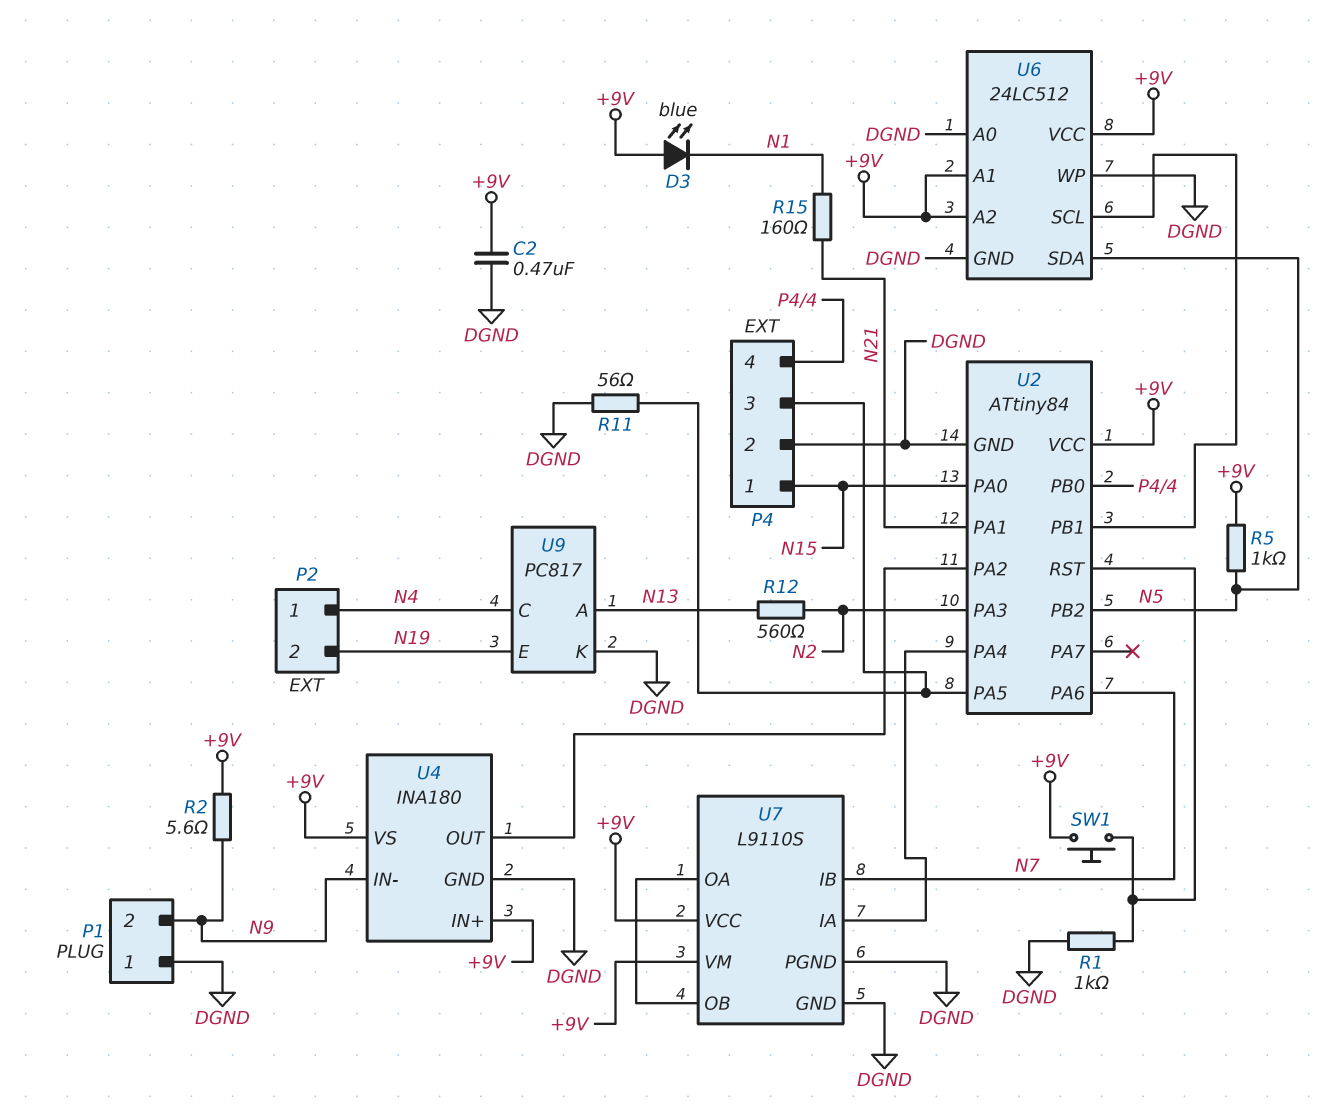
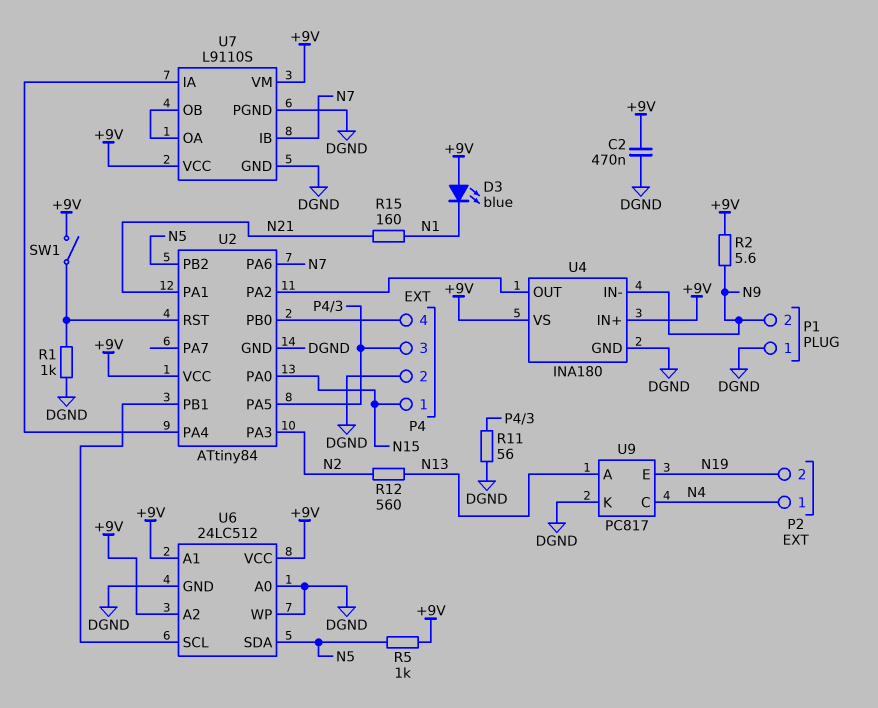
SW1: button (+9V, U2/RST) -> switch (+9V, U2/RST)

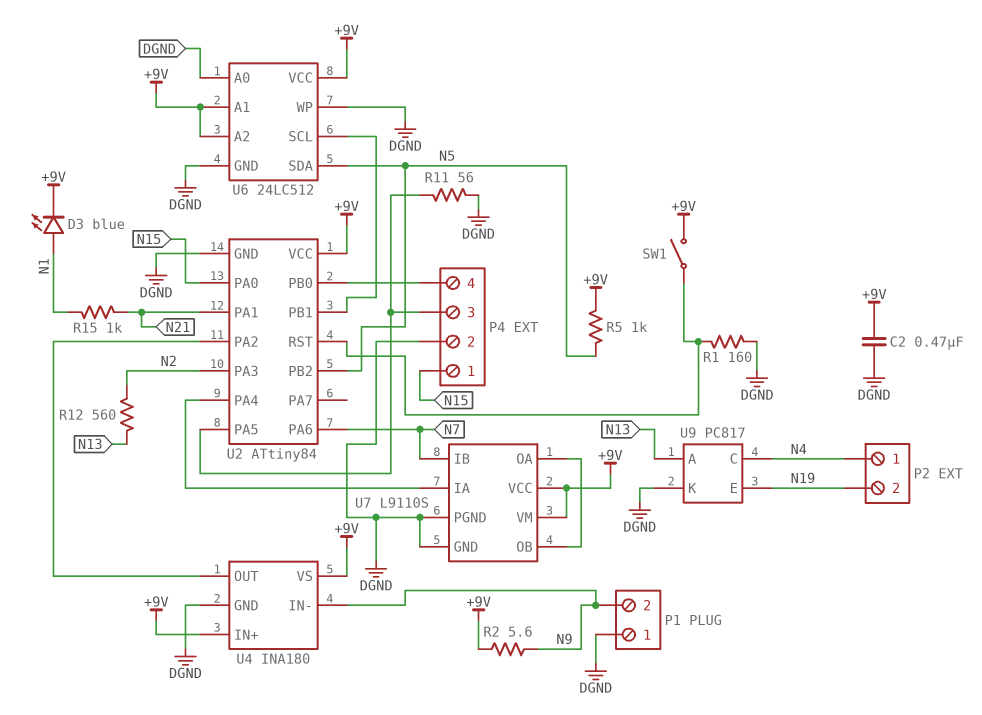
D3: LED blue (A +9V, K N1) -> LED blue (A N1, K +9V)
R1: 1k (DGND, U2/RST) -> 160 (DGND, U2/RST)
R15: 160 (N1, N21) -> 1k (N1, N21)

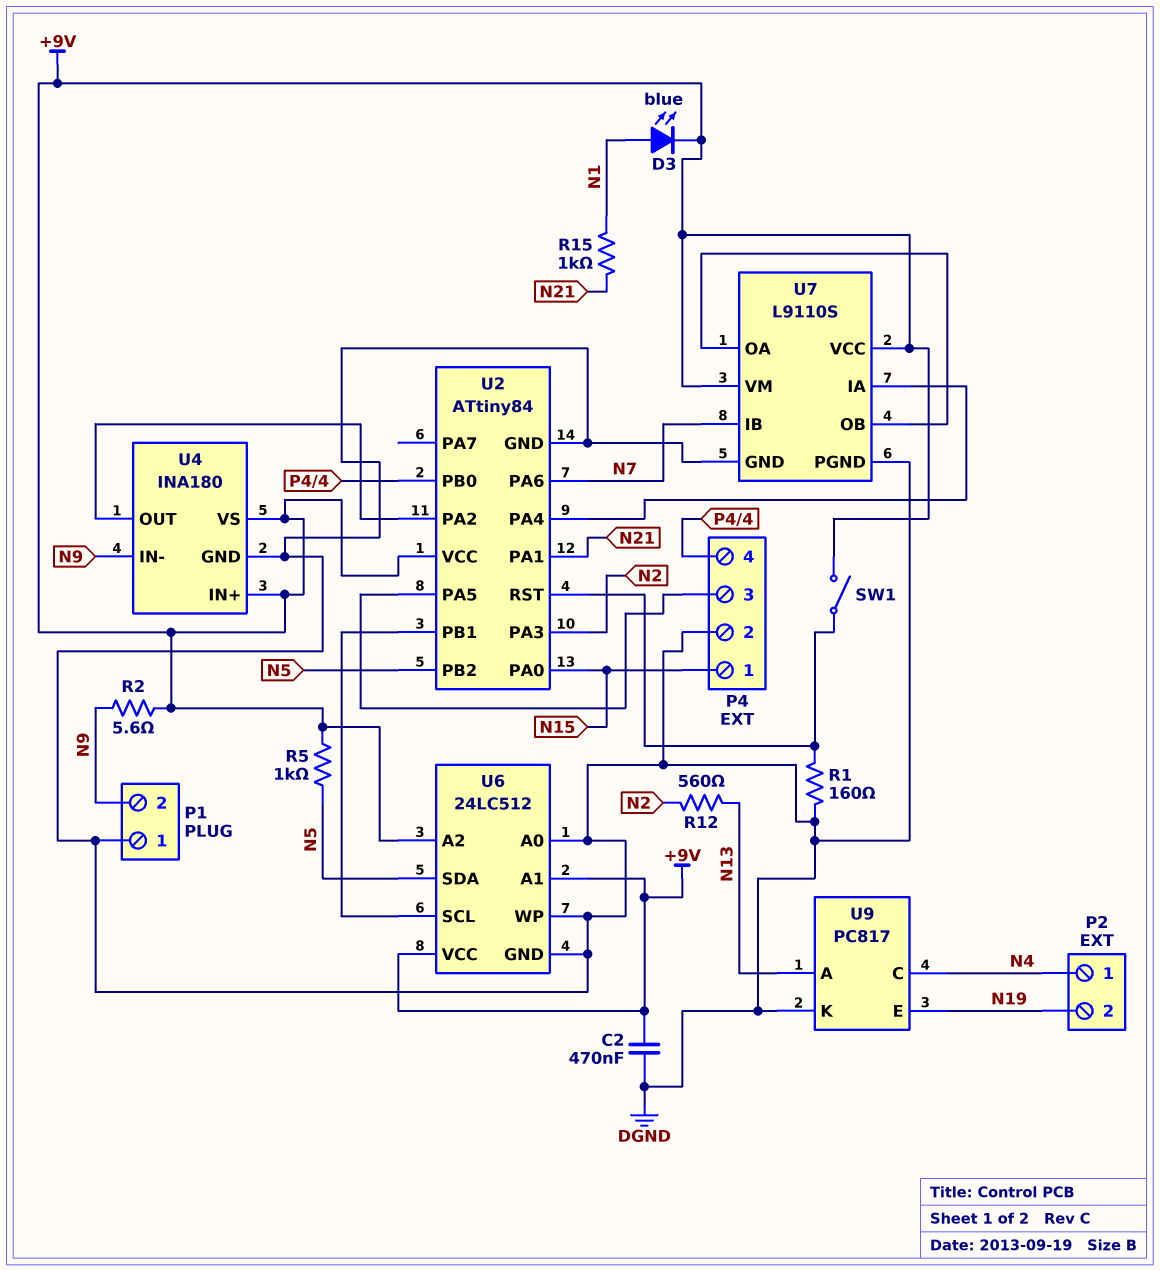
R11: 56 (DGND, P4/3) -> none

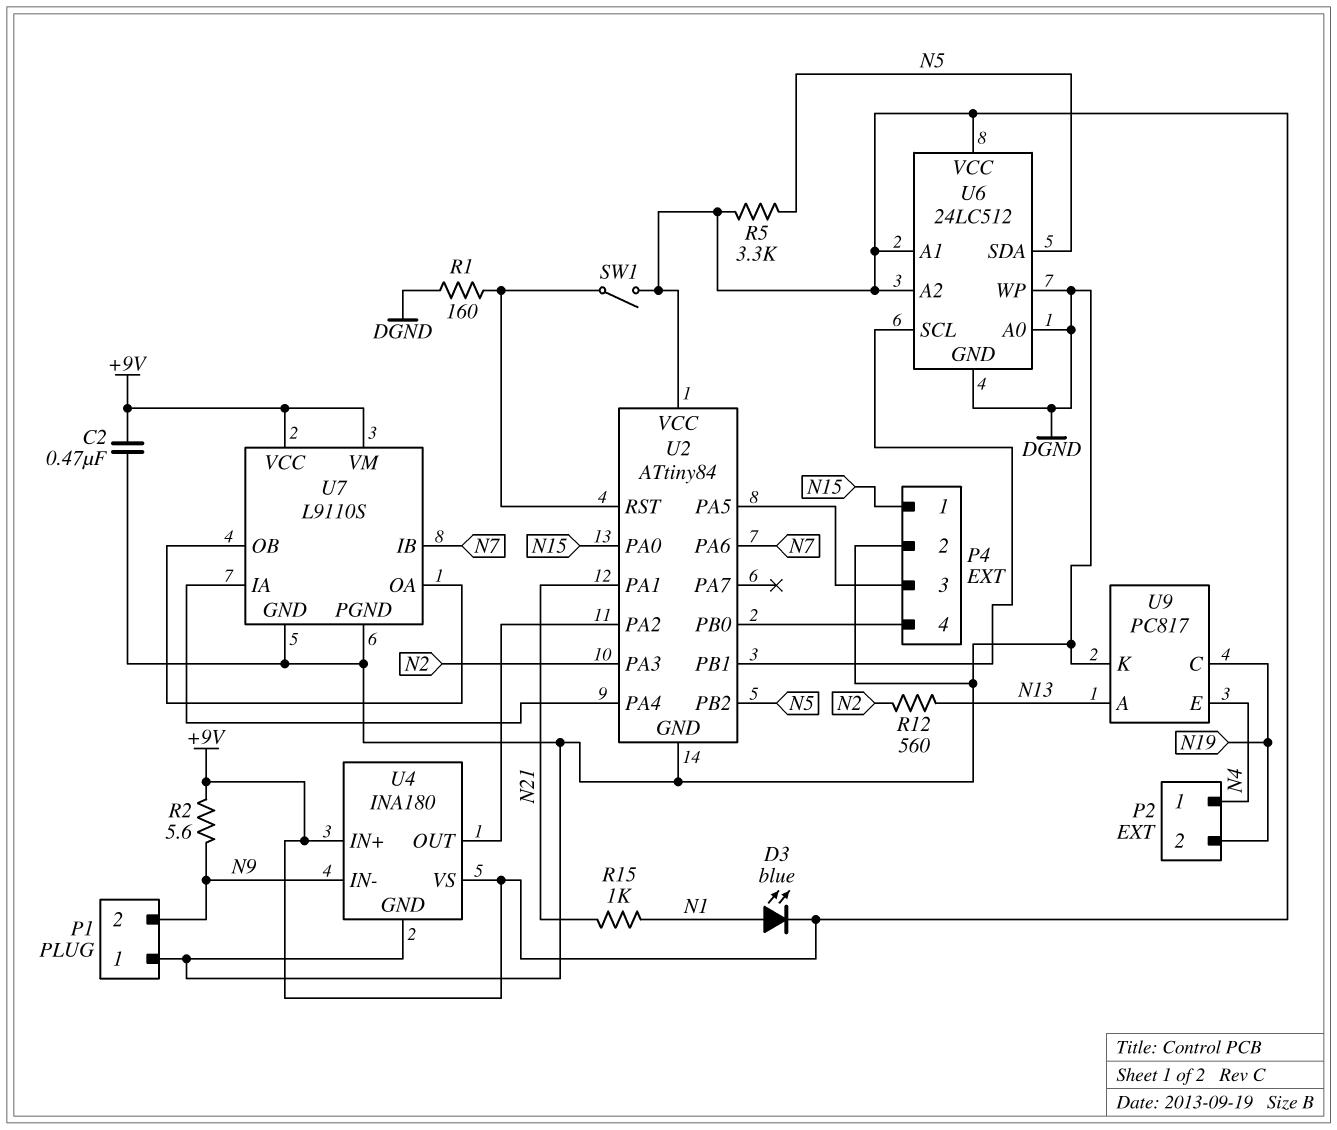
R5: 1k (+9V, N5) -> 3.3k (+9V, N5)
U9 pin C: N4 -> N19
U9 pin E: N19 -> N4

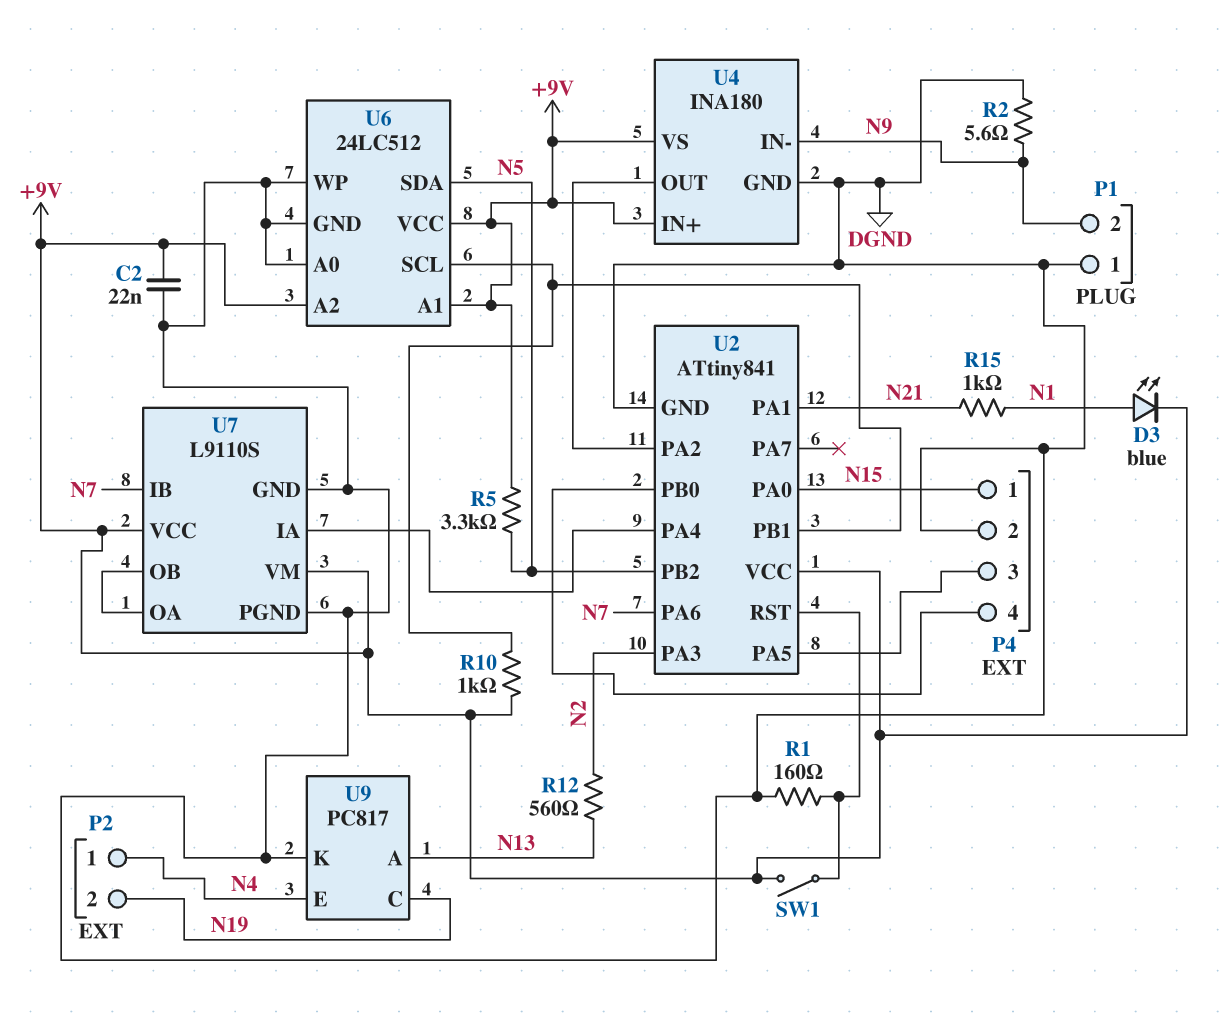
C2: 470nF (+9V, DGND) -> 22nF (+9V, DGND)
R2: 5.6 (+9V, N9) -> 5.6 (DGND, N9)
R10: none -> 1k (+9V, U2/PB1)
U2: ATtiny84 -> ATtiny841

